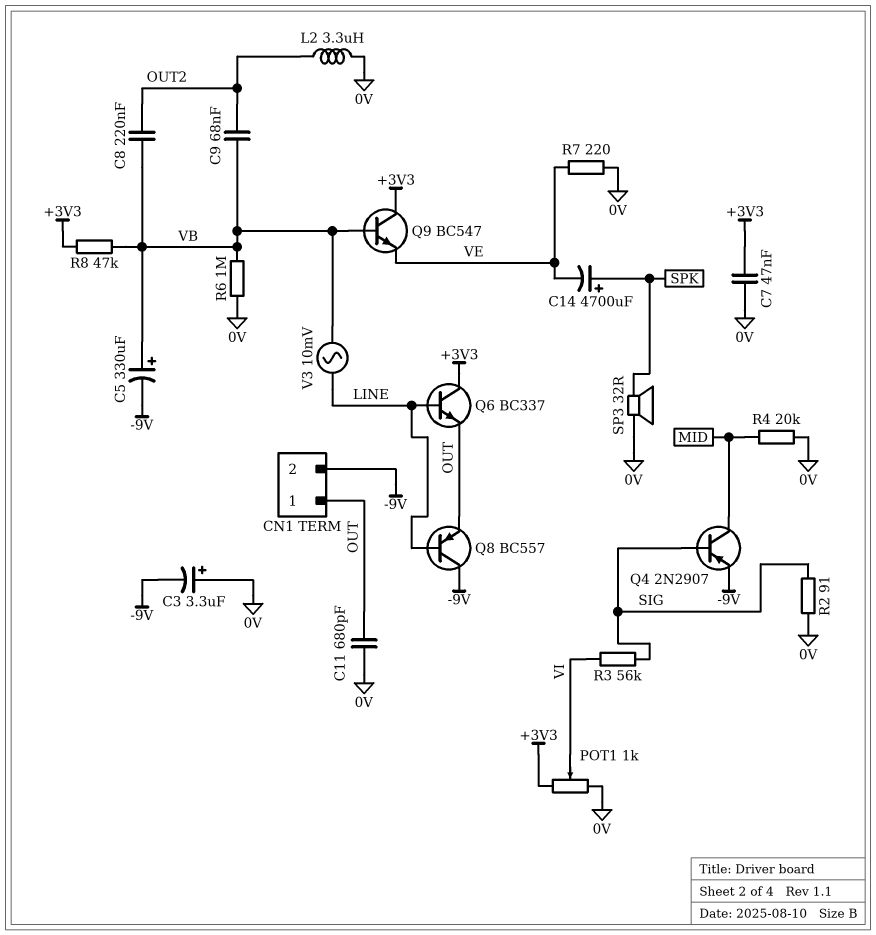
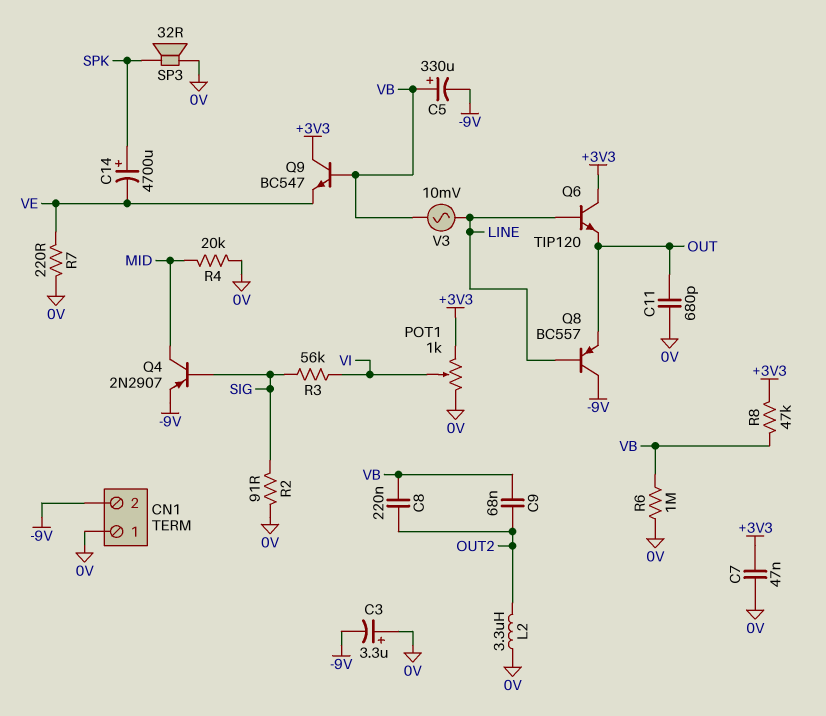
CN1 pin 1: OUT -> 0V
Q6: NPN BC337 (B LINE, C +3V3, E OUT) -> NPN TIP120 (B LINE, C +3V3, E OUT)

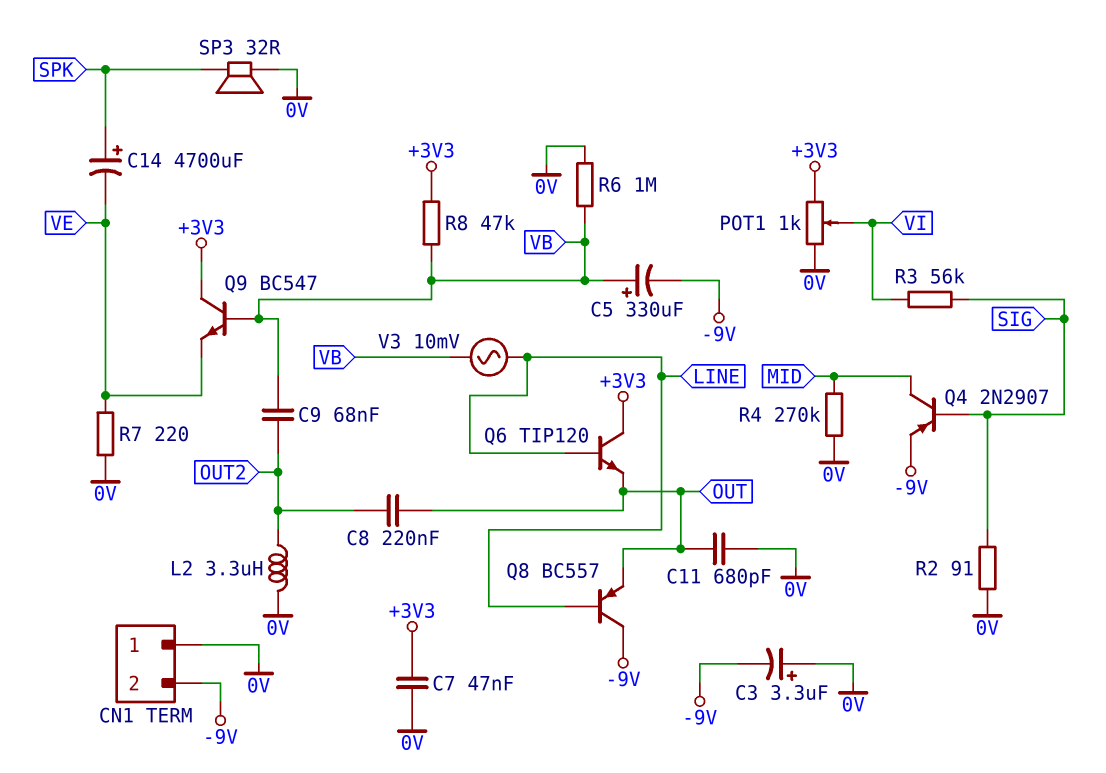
C8: 220nF (OUT2, VB) -> 220nF (OUT, OUT2)
R4: 20k (0V, MID) -> 270k (0V, MID)

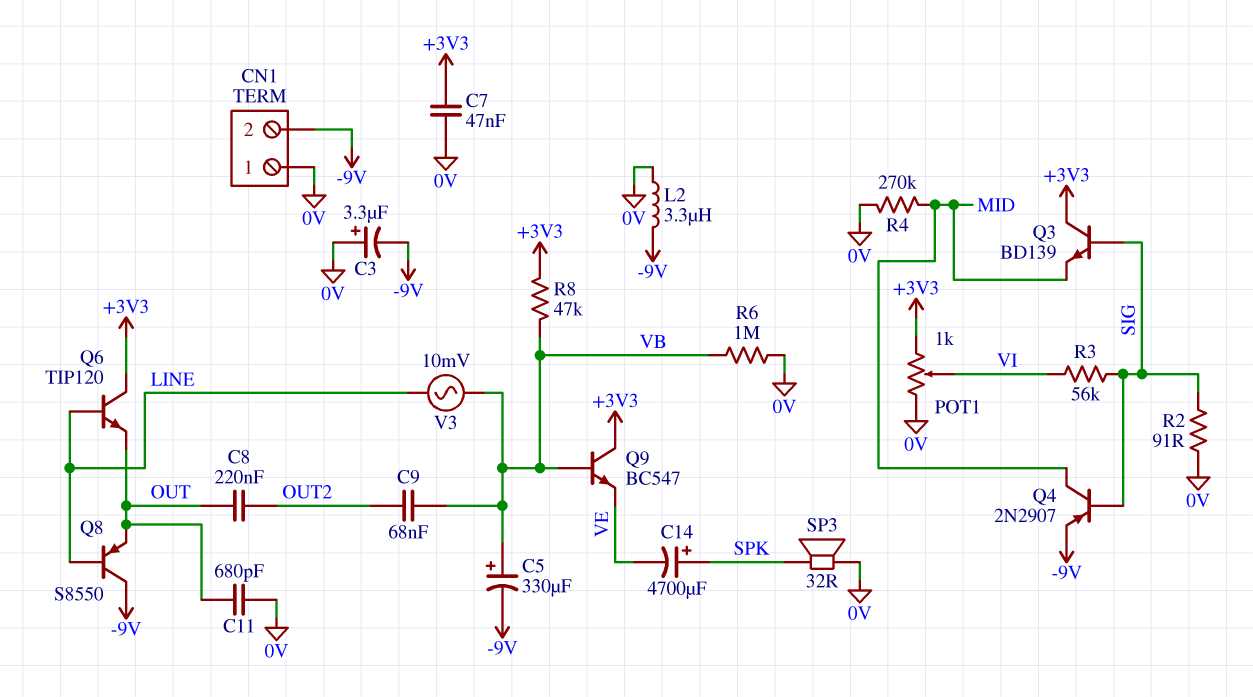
L2: 3.3uH (0V, OUT2) -> 3.3uH (-9V, 0V)
Q3: none -> NPN BD139 (B SIG, C +3V3, E MID)
Q8: PNP BC557 (B LINE, C -9V, E OUT) -> PNP S8550 (B LINE, C -9V, E OUT)
R7: 220 (0V, VE) -> none

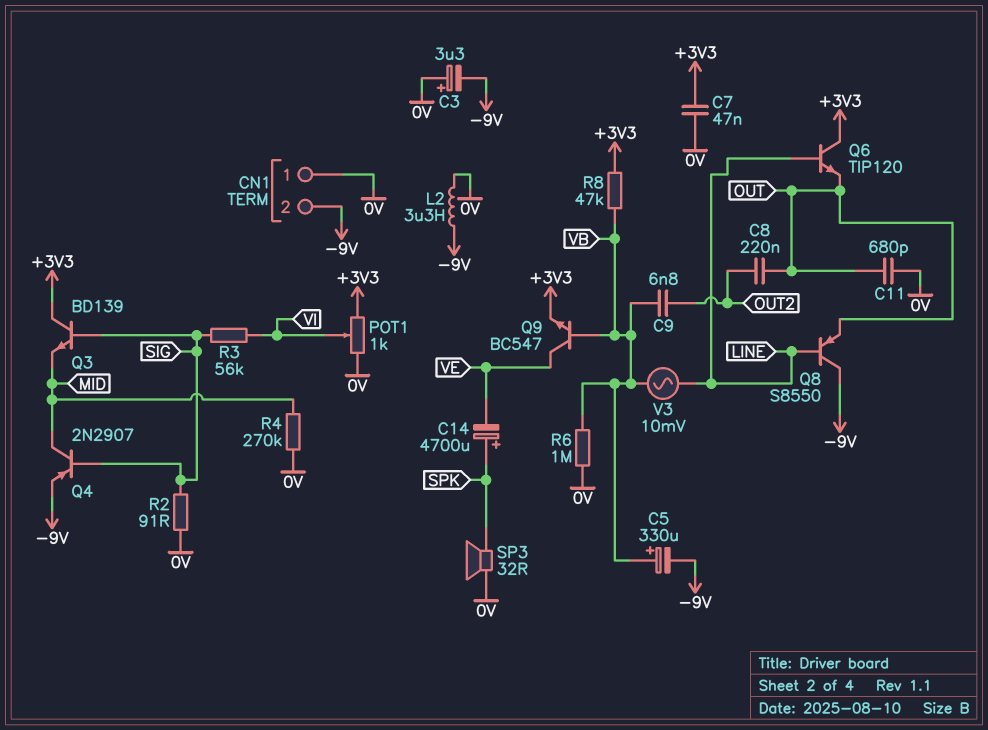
C9: 68nF (OUT2, VB) -> 6.8nF (OUT2, VB)
Q9: NPN BC547 (B VB, C +3V3, E VE) -> NPN BC547 (B VB, C VE, E +3V3)

